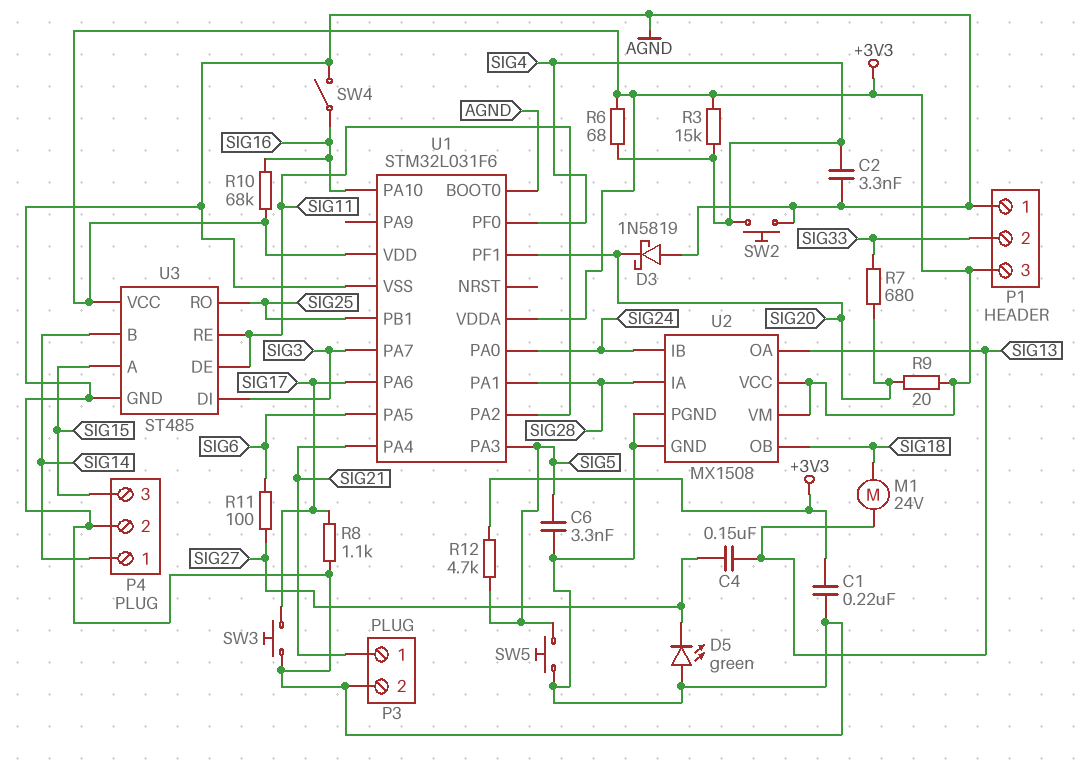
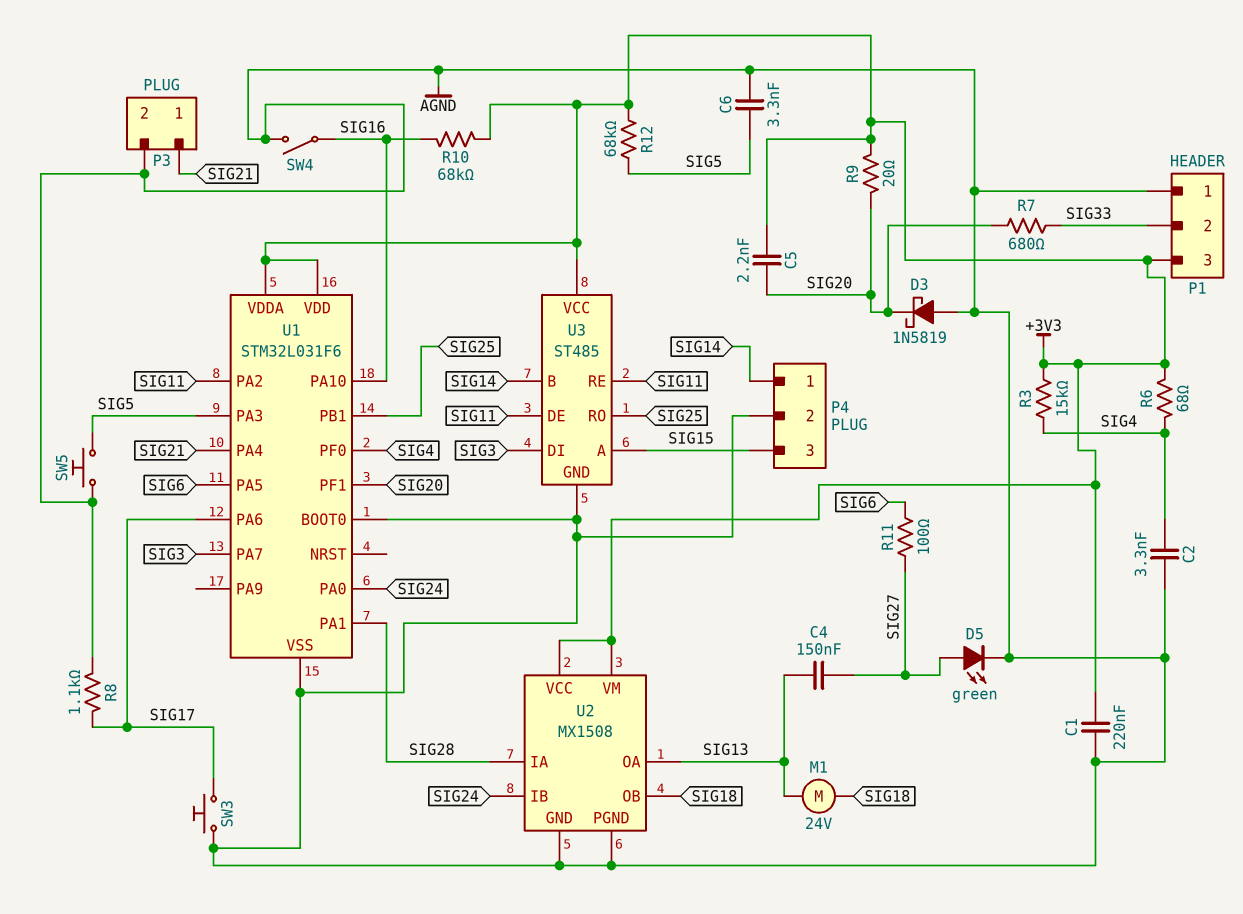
C5: none -> 2.2nF (+3V3, SIG20)
D5: LED green (A AGND, K SIG27) -> LED green (A SIG27, K AGND)
R12: 4.7k (+3V3, SIG5) -> 68k (+3V3, SIG5)
SW2: button (AGND, SIG4) -> none

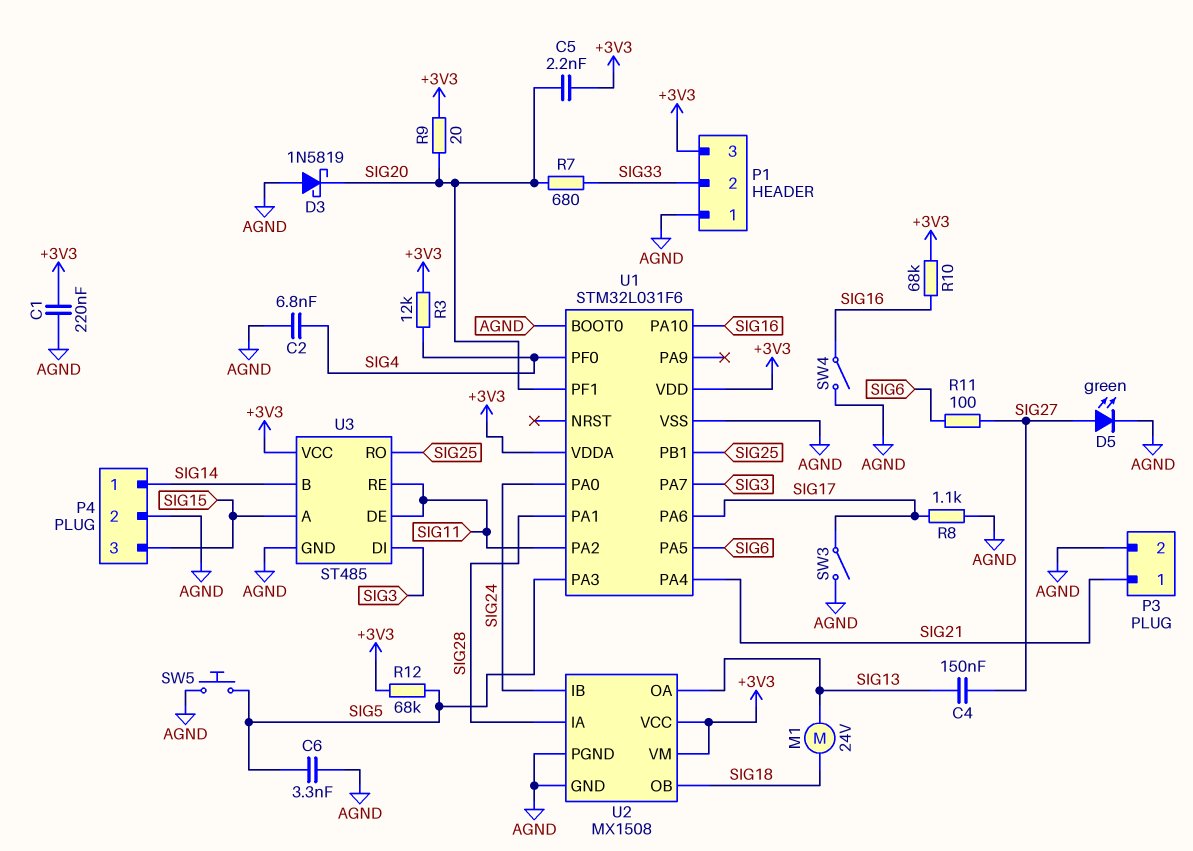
C2: 3.3nF (AGND, SIG4) -> 6.8nF (AGND, SIG4)
R3: 15k (+3V3, SIG4) -> 12k (+3V3, SIG4)
R6: 68 (+3V3, SIG4) -> none
SW3: button (AGND, SIG17) -> switch (AGND, SIG17)

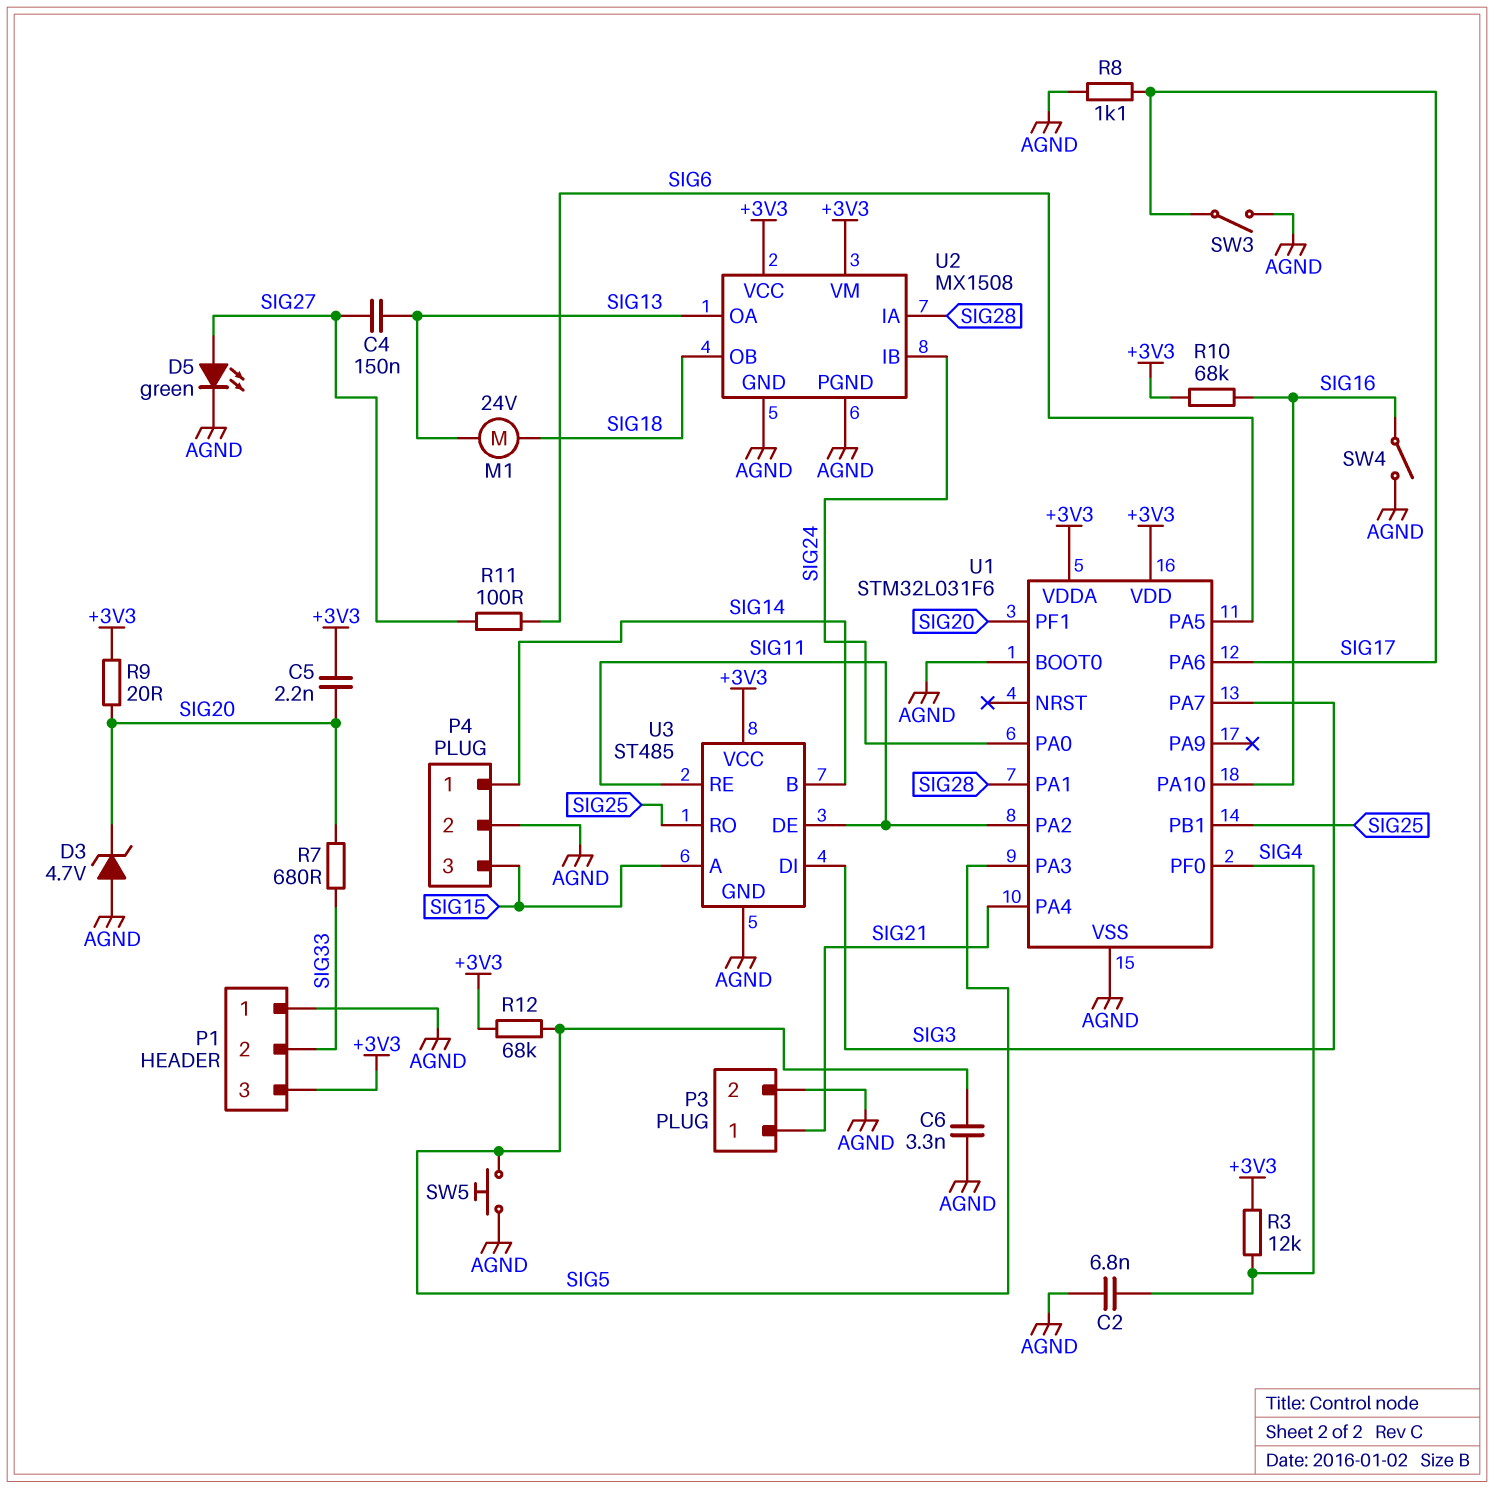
C1: 220nF (+3V3, AGND) -> none
D3: schottky 1N5819 (A AGND, K SIG20) -> zener 4.7V (A AGND, K SIG20)

